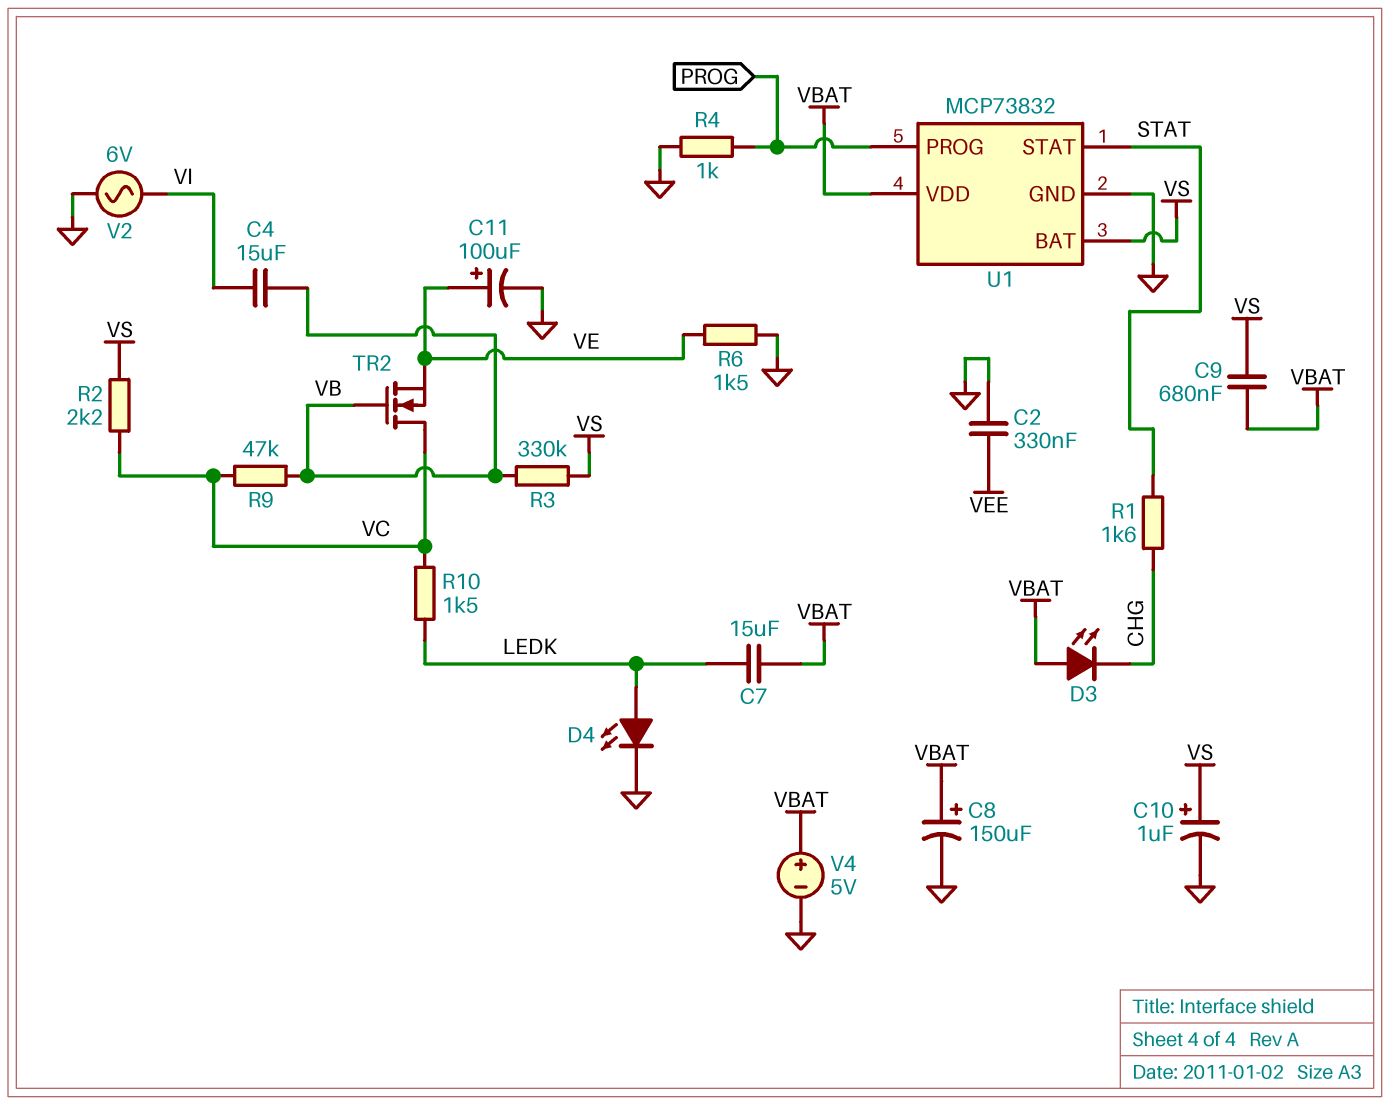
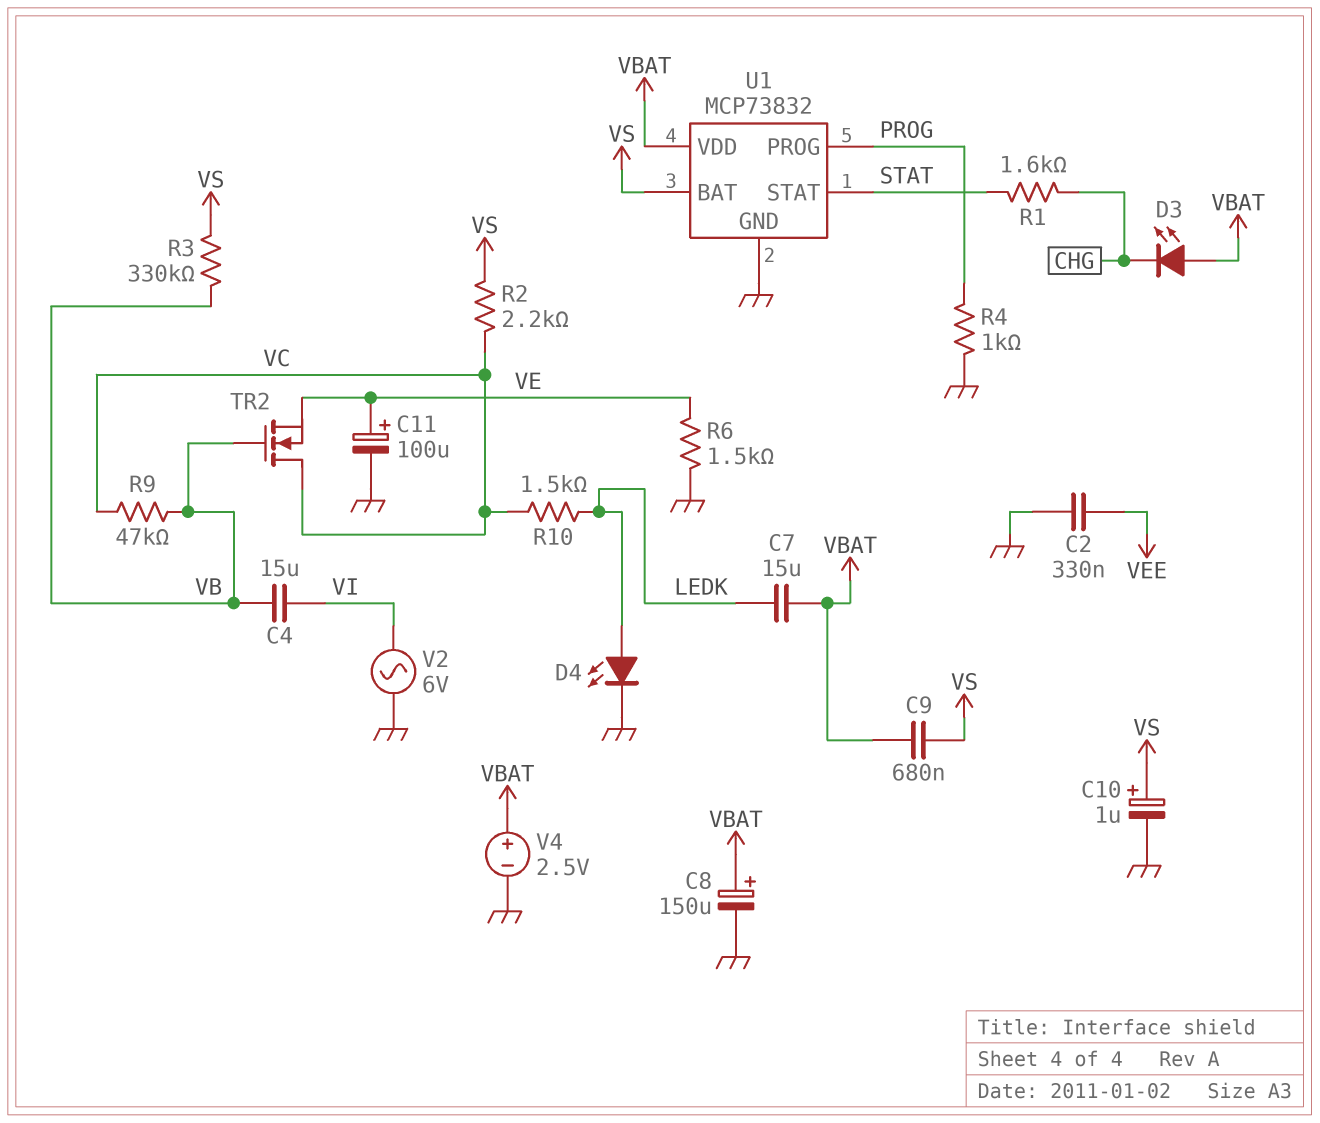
V4: 5V (plus VBAT, minus GND) -> 2.5V (plus VBAT, minus GND)

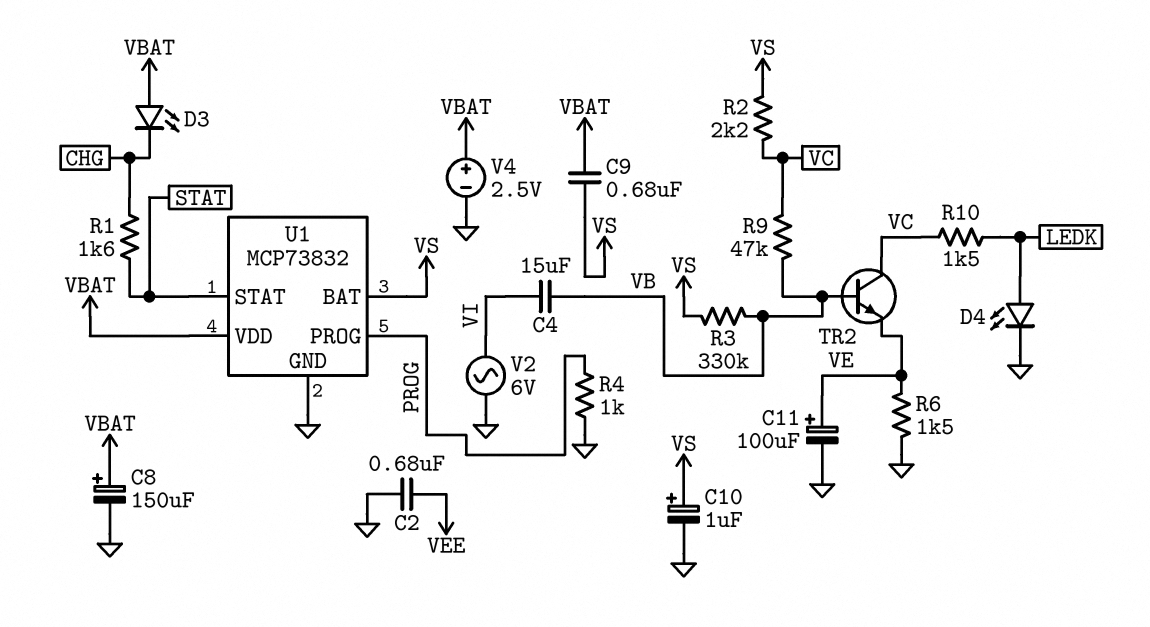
C2: 330nF (GND, VEE) -> 680nF (GND, VEE)
C7: 15uF (LEDK, VBAT) -> none
TR2: NMOS (G VB, D VC, S VE) -> NPN (B VB, C VC, E VE)

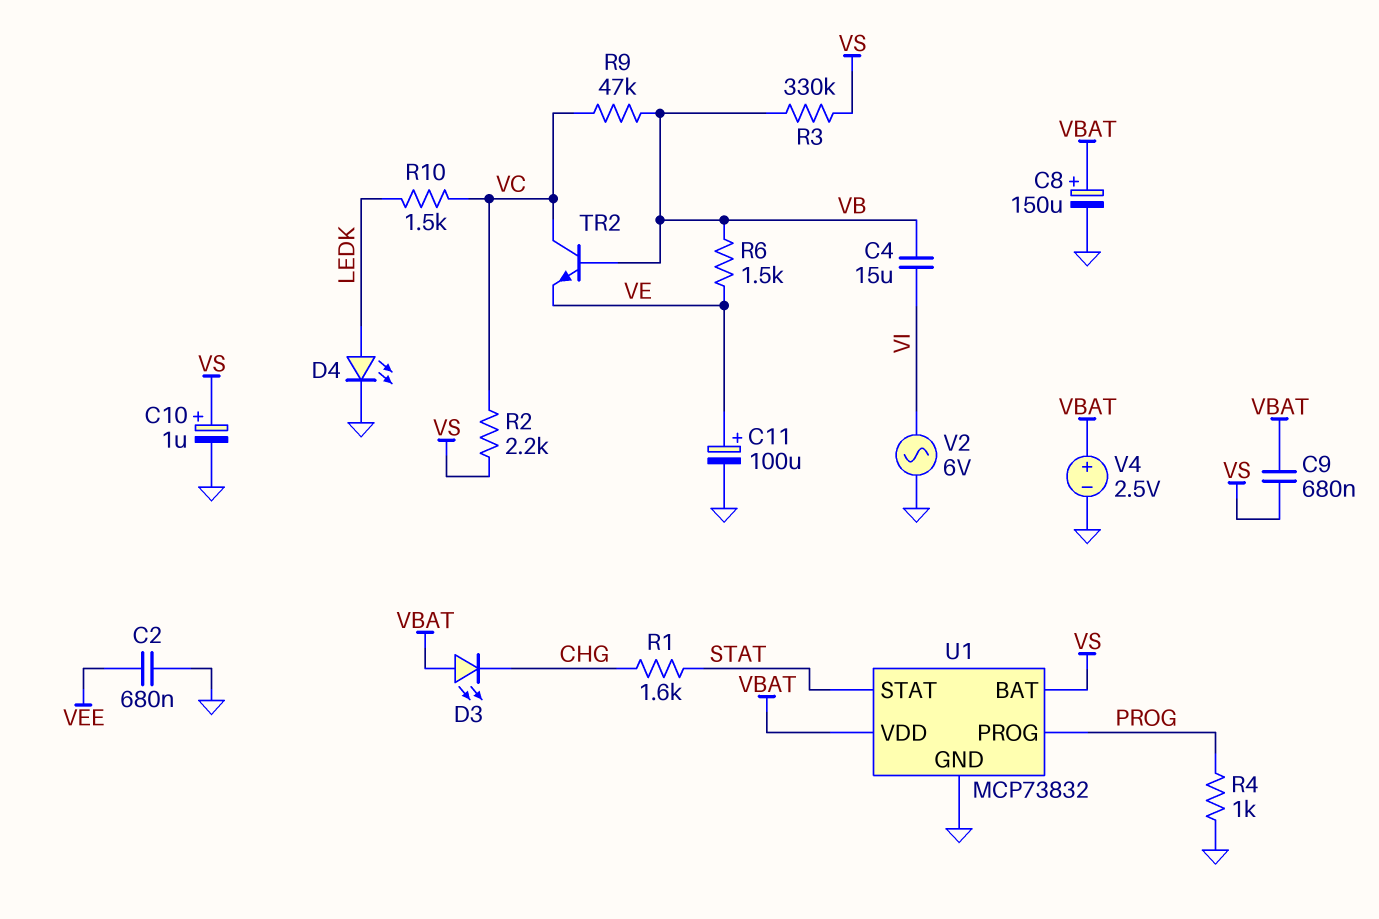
R6: 1.5k (GND, VE) -> 1.5k (VB, VE)

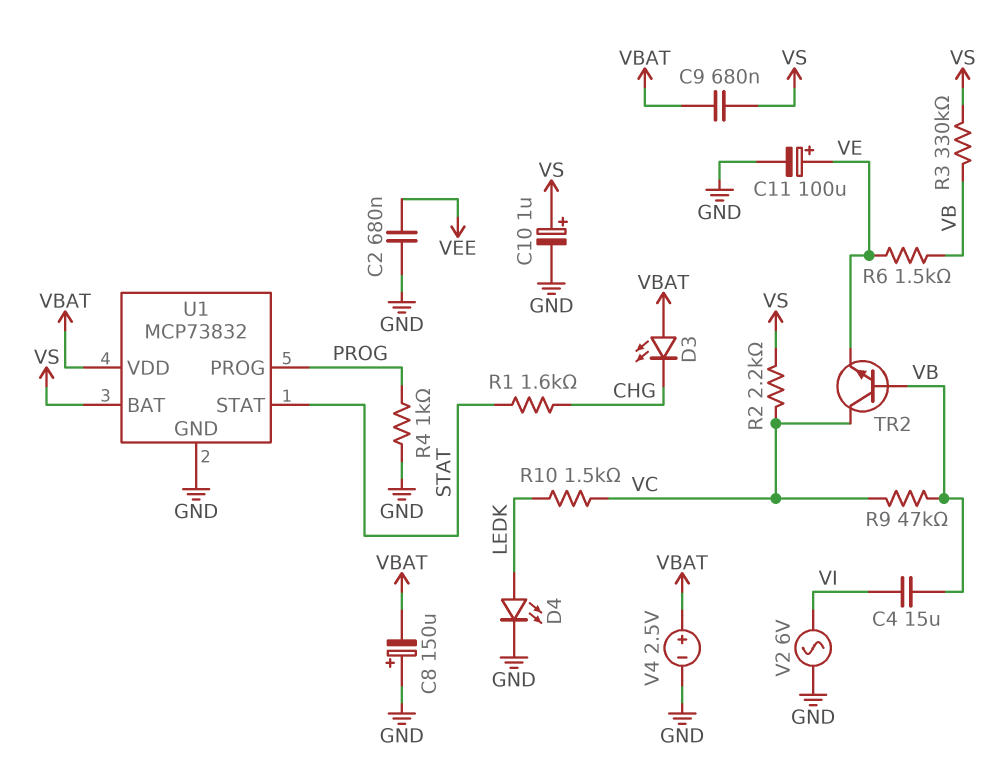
C8: 150uF (plus VBAT, minus GND) -> 150uF (plus GND, minus VBAT)

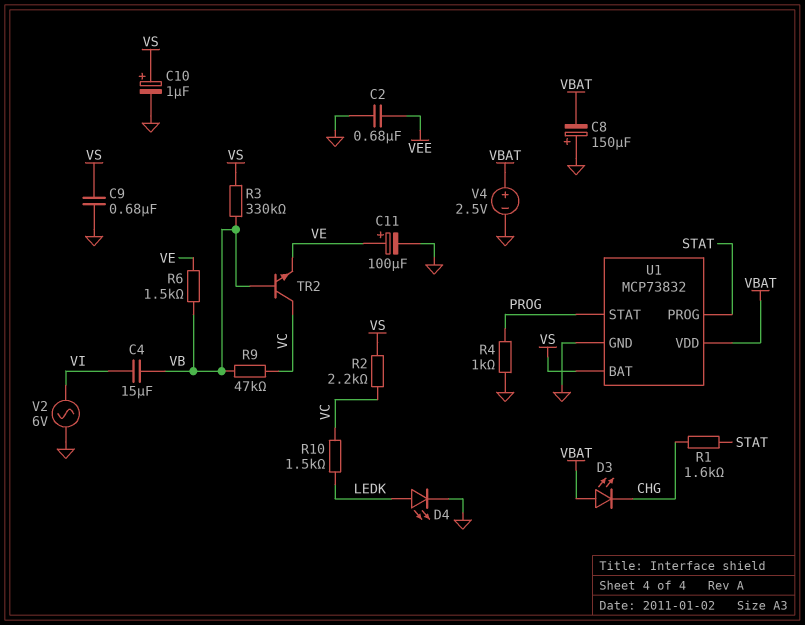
C9: 680nF (VBAT, VS) -> 680nF (GND, VS)
U1 pin PROG: PROG -> STAT
U1 pin STAT: STAT -> PROG

